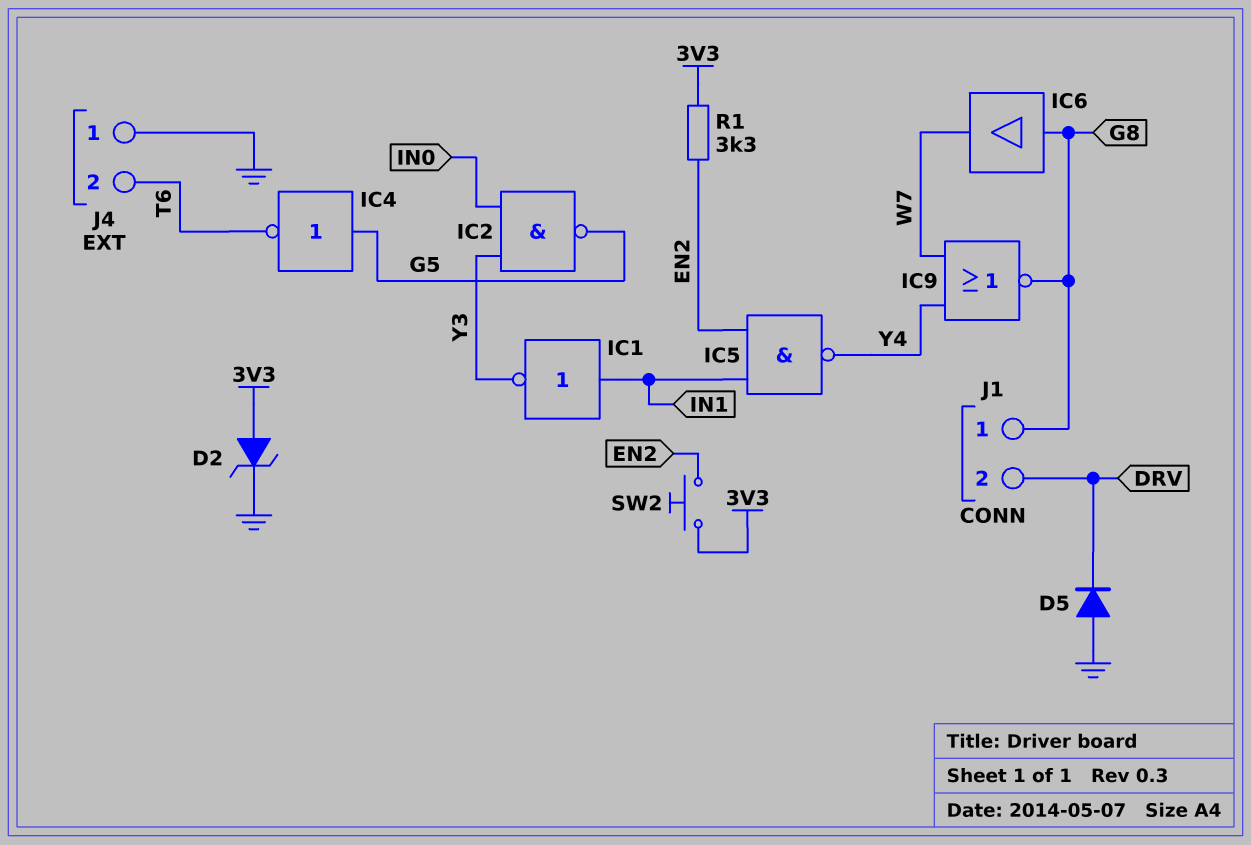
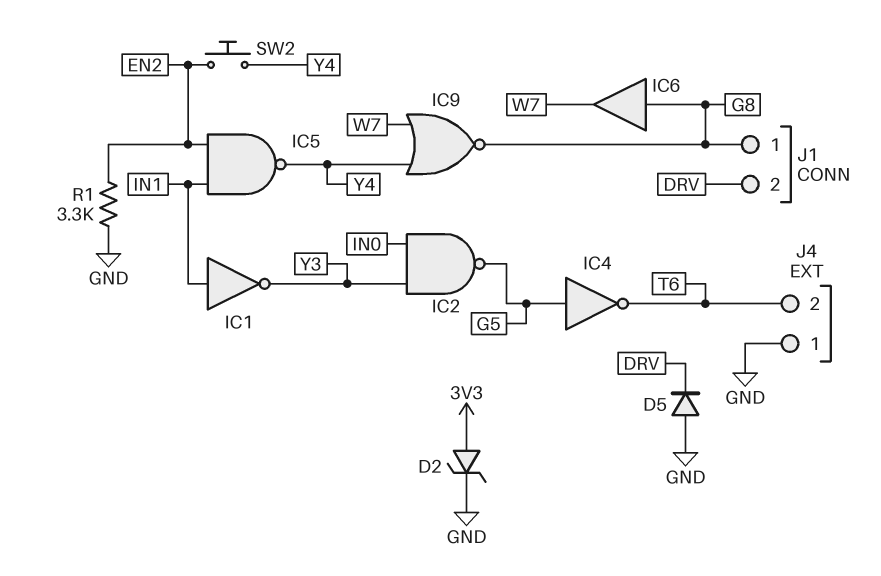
R1: 3.3k (3V3, EN2) -> 3.3k (EN2, GND)
SW2: button (3V3, EN2) -> button (EN2, Y4)

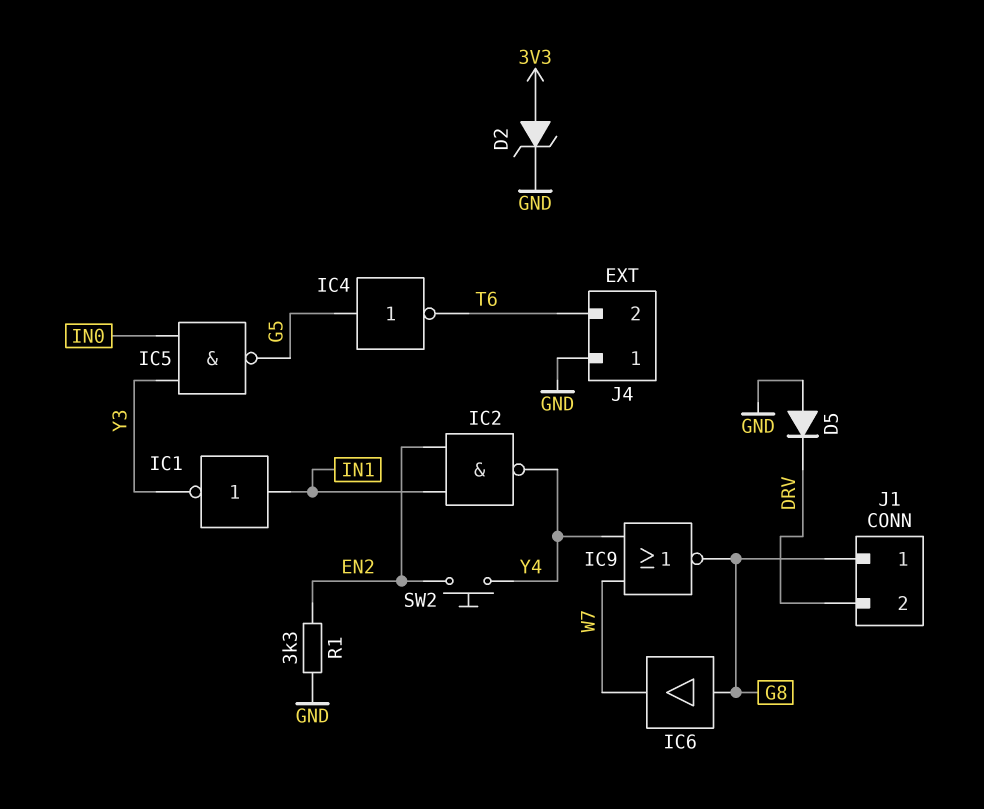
IC2: NAND (in IN0, in Y3, out G5) -> NAND (in EN2, in IN1, out Y4)
IC5: NAND (in EN2, in IN1, out Y4) -> NAND (in IN0, in Y3, out G5)

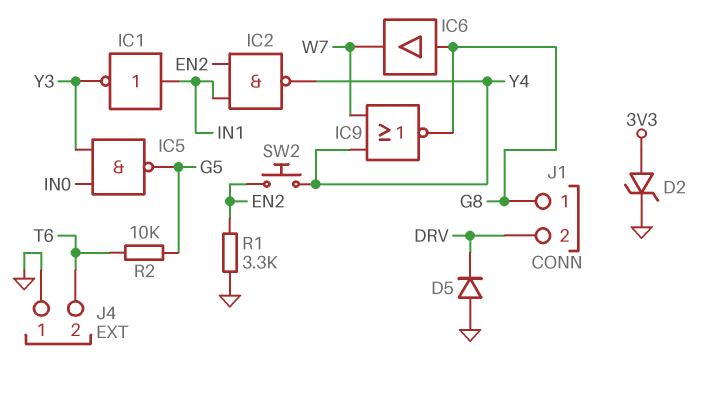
IC4: NOT (in G5, out T6) -> none
R2: none -> 10k (G5, T6)

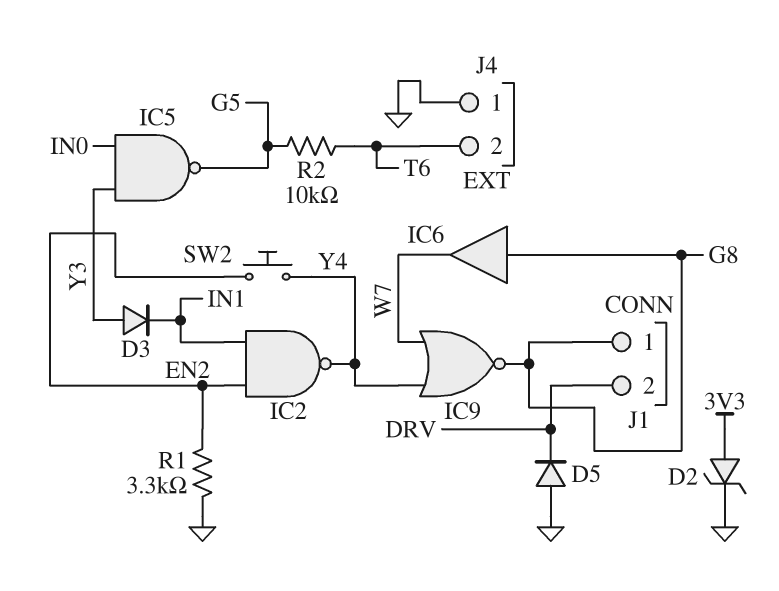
D3: none -> diode (A Y3, K IN1)
IC1: NOT (in IN1, out Y3) -> none

